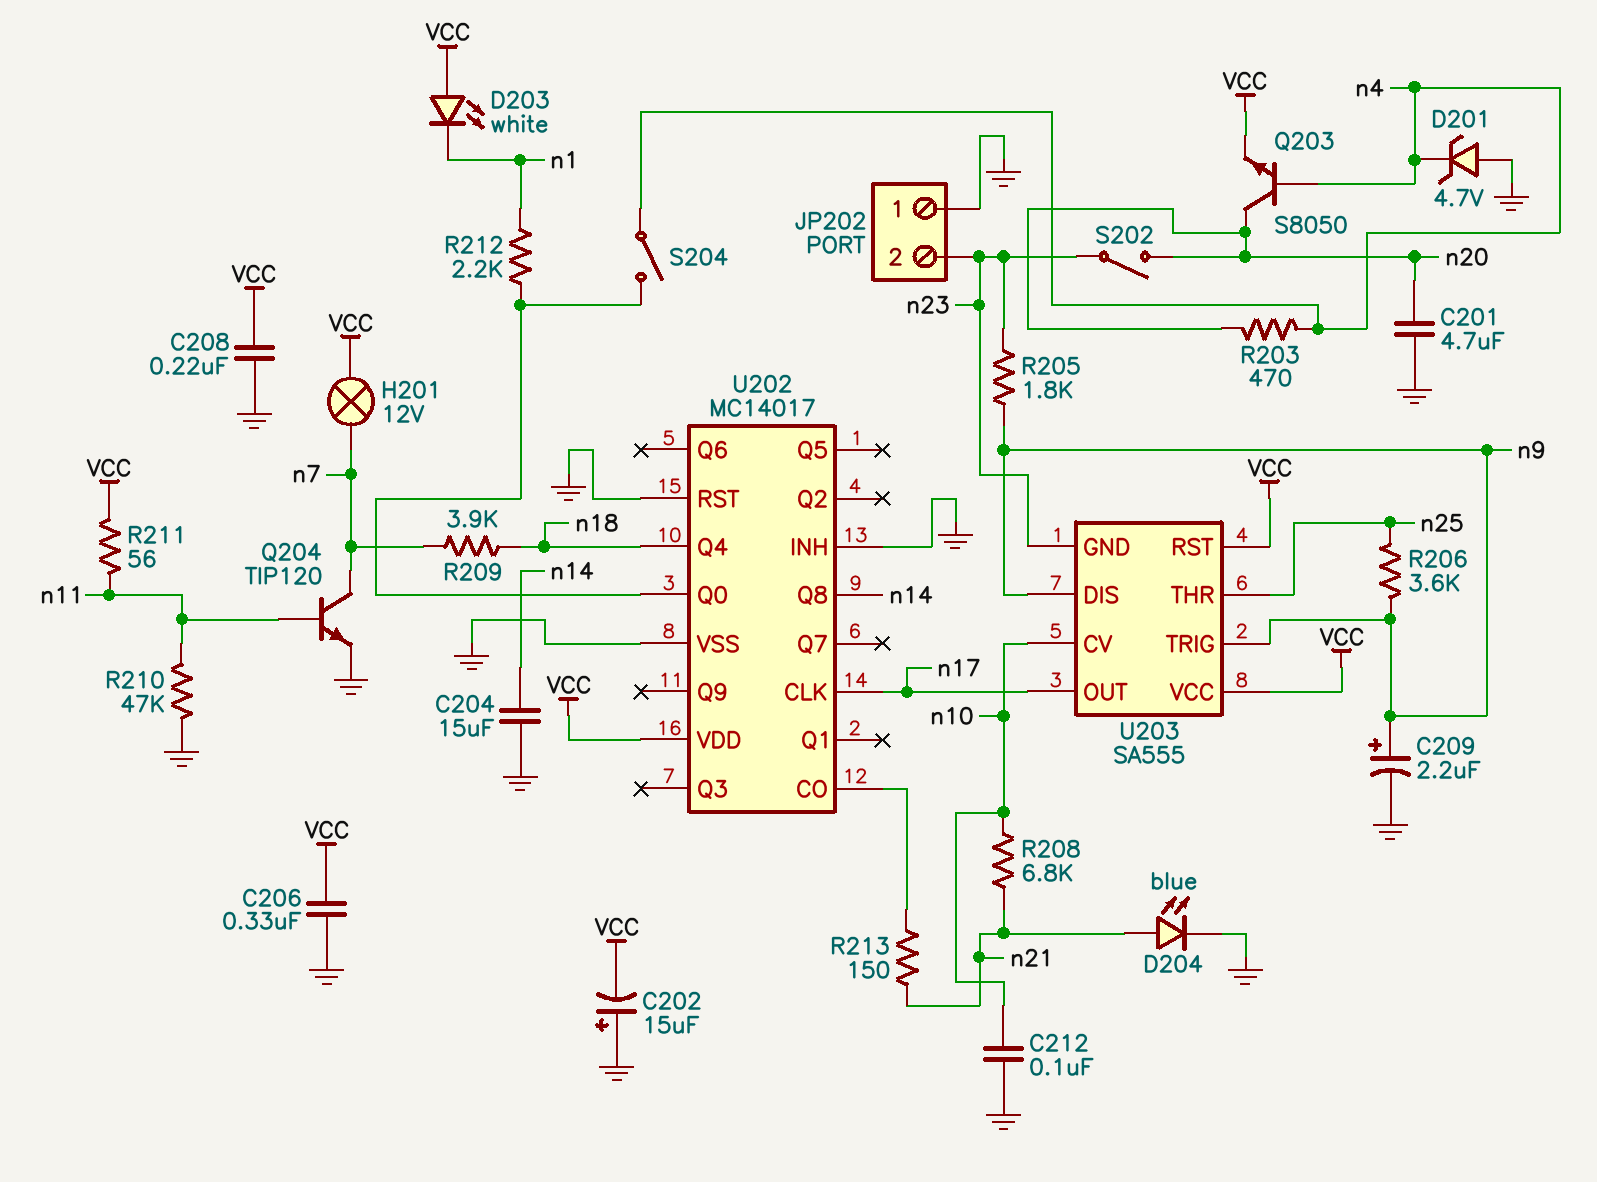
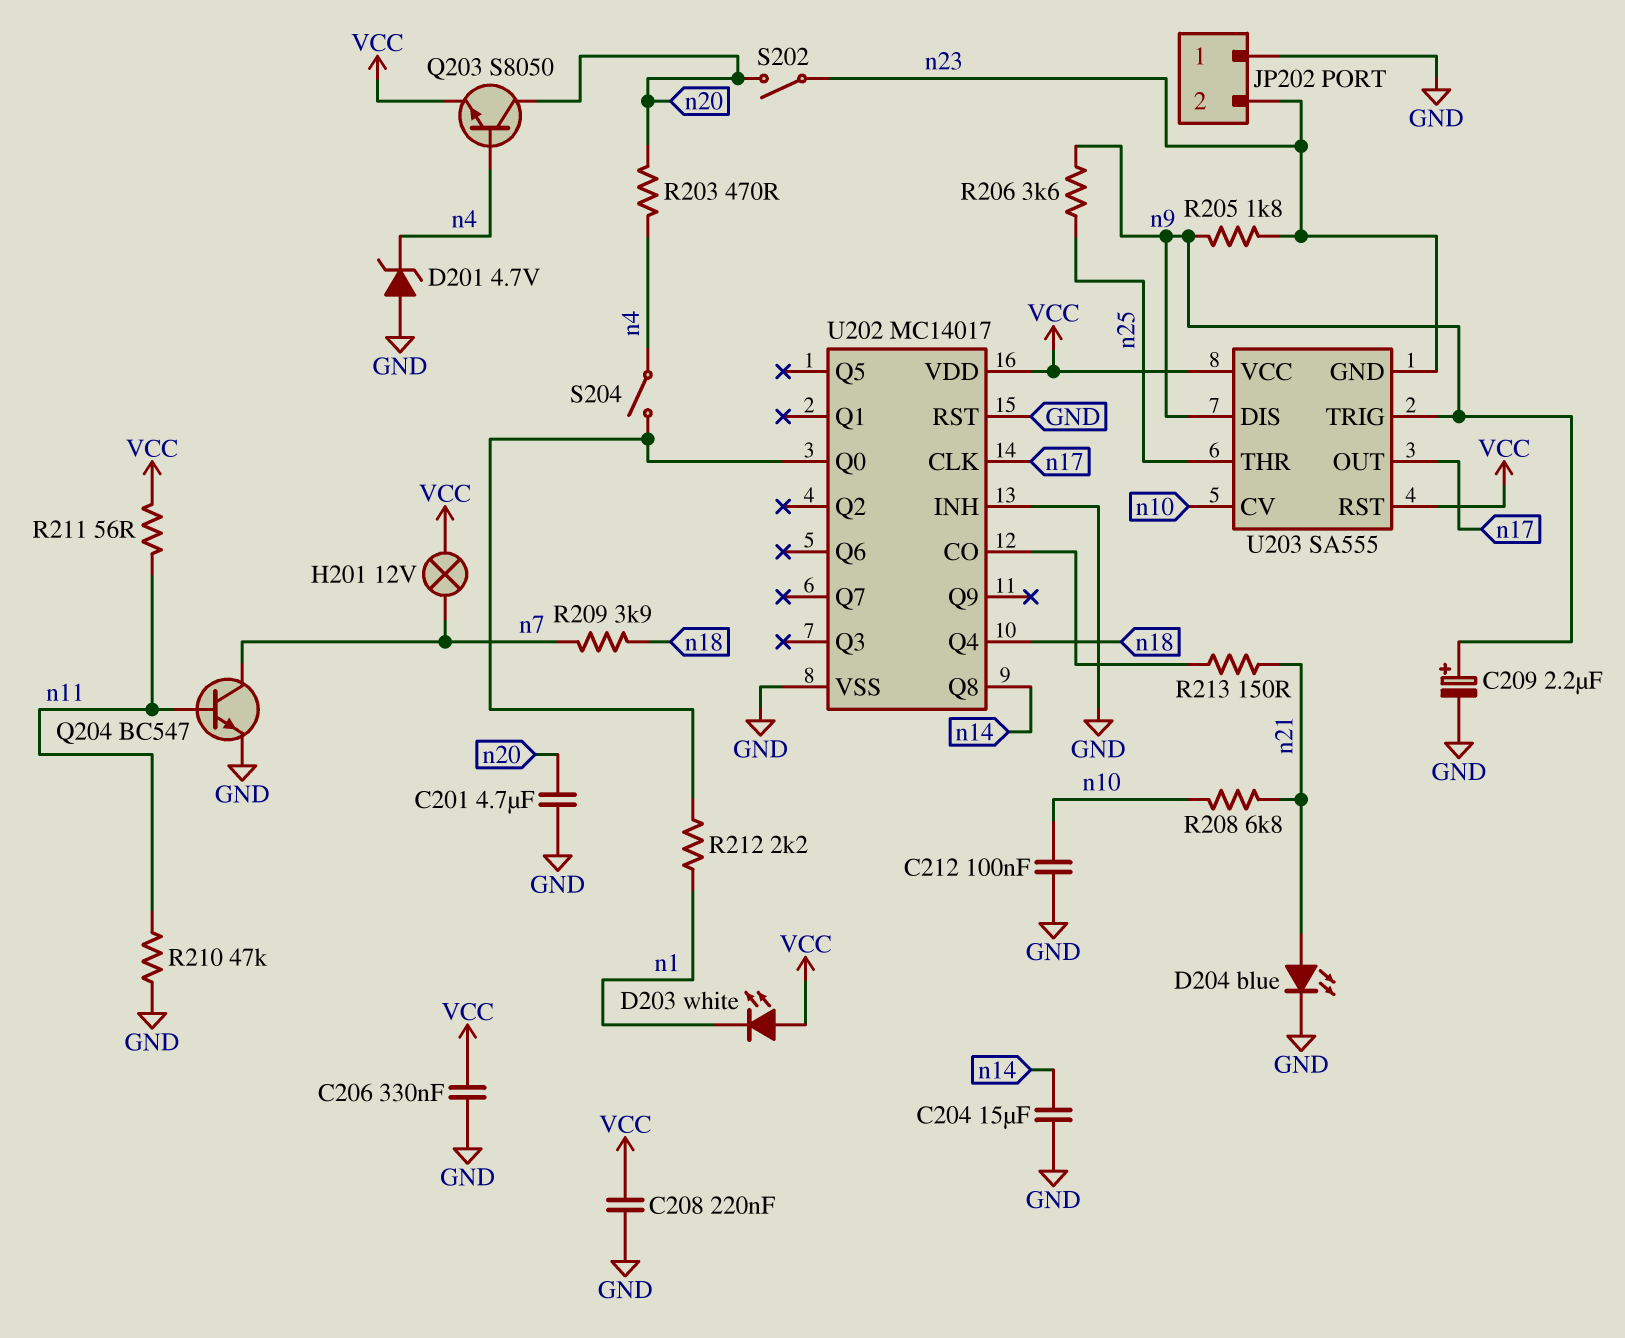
C202: 15uF (plus GND, minus VCC) -> none
Q204: NPN TIP120 (B n11, C n7, E GND) -> NPN BC547 (B n11, C n7, E GND)

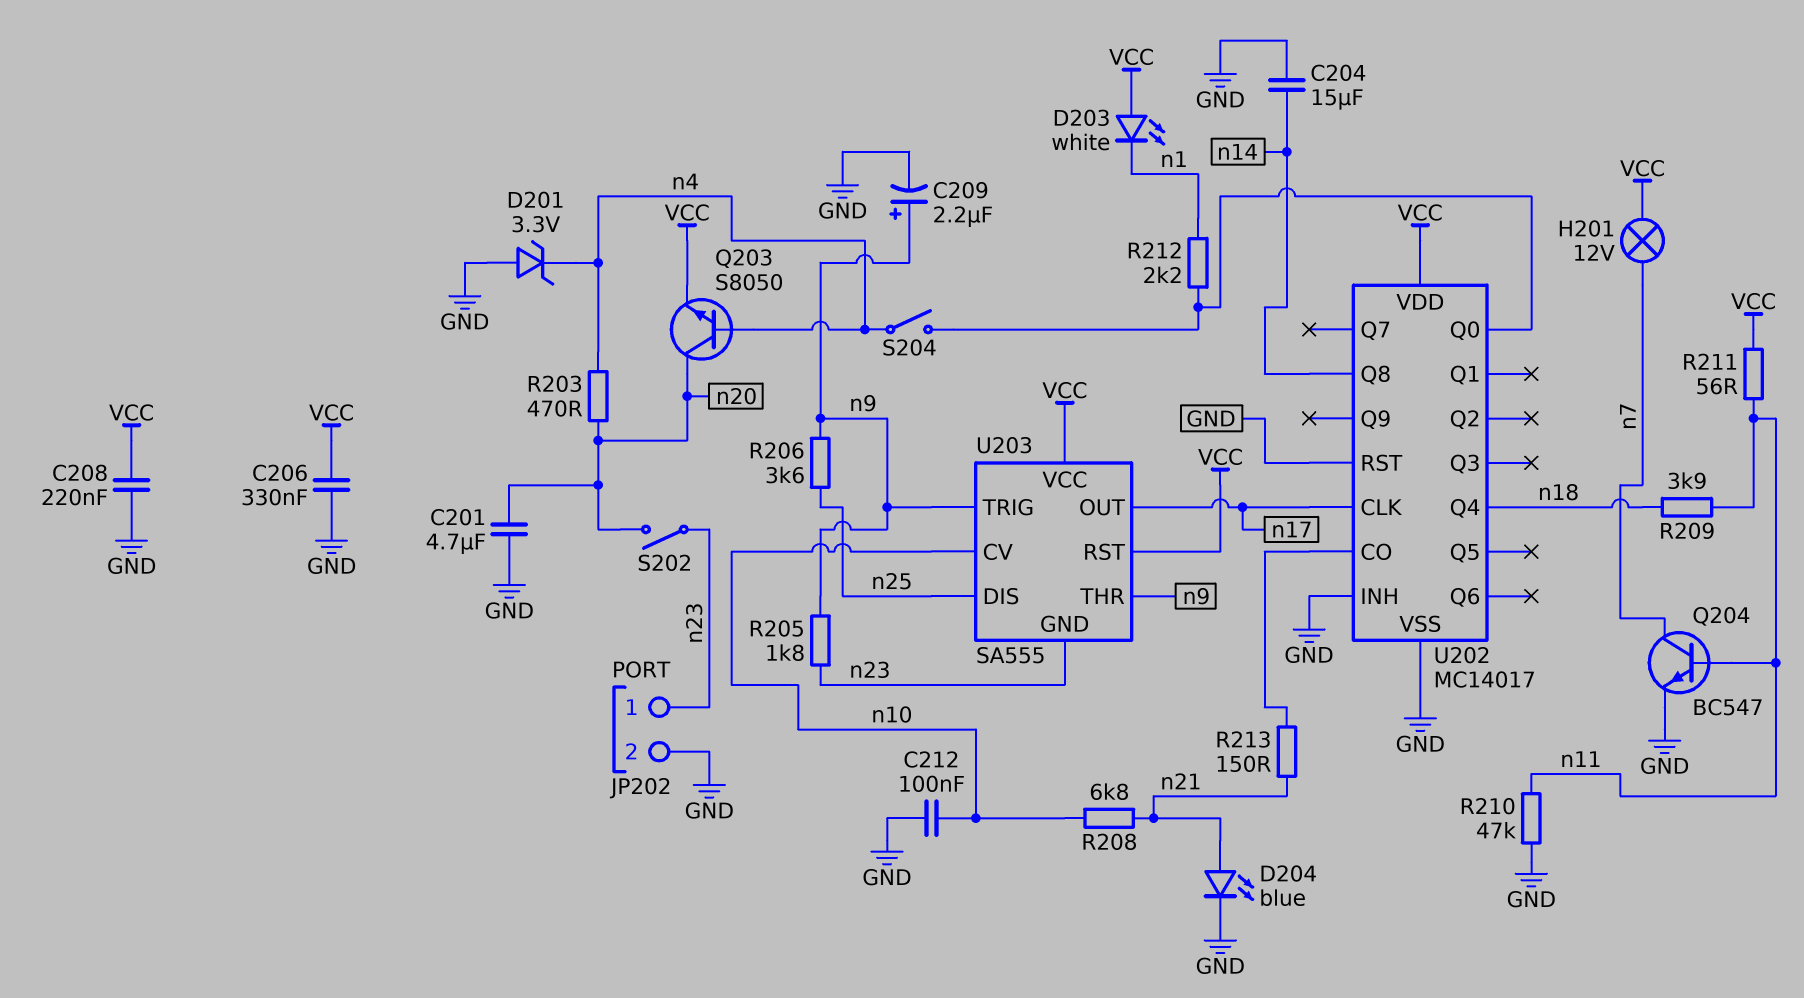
D201: zener 4.7V (A GND, K n4) -> zener 3.3V (A GND, K n4)
JP202 pin 1: GND -> n23
JP202 pin 2: n23 -> GND
R209: 3.9k (n7, n18) -> 3.9k (n11, n18)
U203 pin DIS: n9 -> n25
U203 pin THR: n25 -> n9

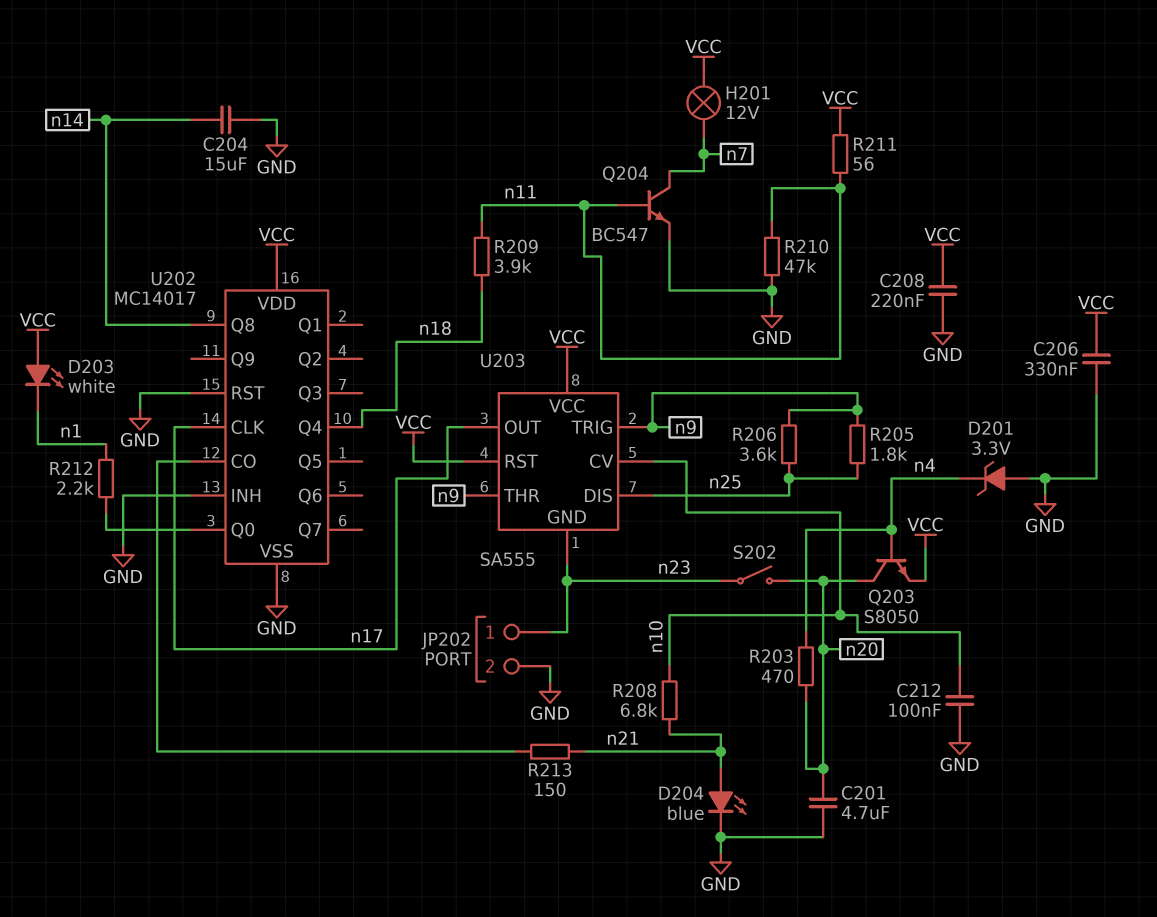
C209: 2.2uF (plus n9, minus GND) -> none
R205: 1.8k (n9, n23) -> 1.8k (n9, n25)
S204: switch (U202/Q0, n4) -> none

